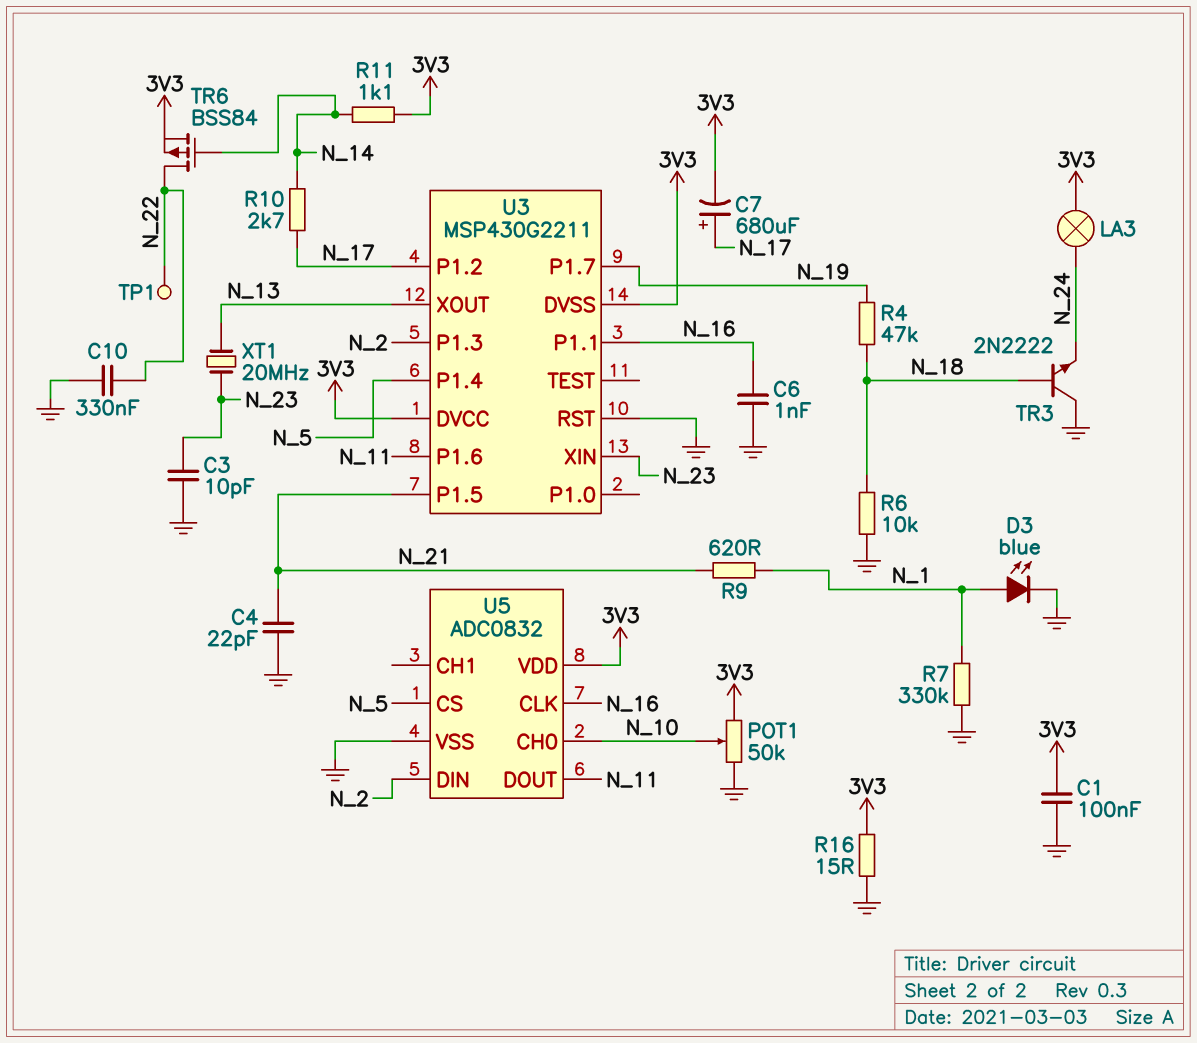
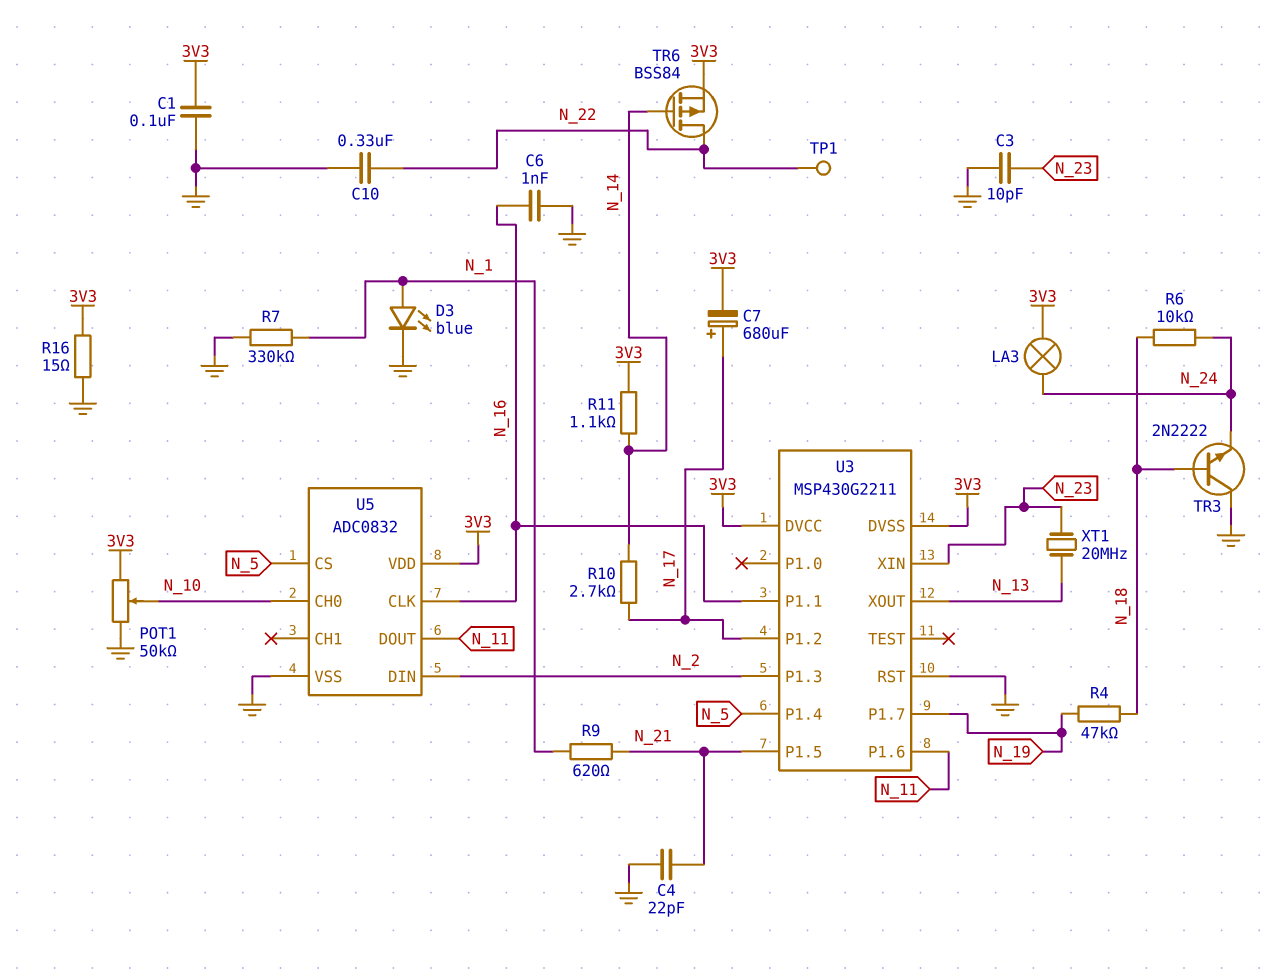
R6: 10k (GND, N_18) -> 10k (N_18, N_24)

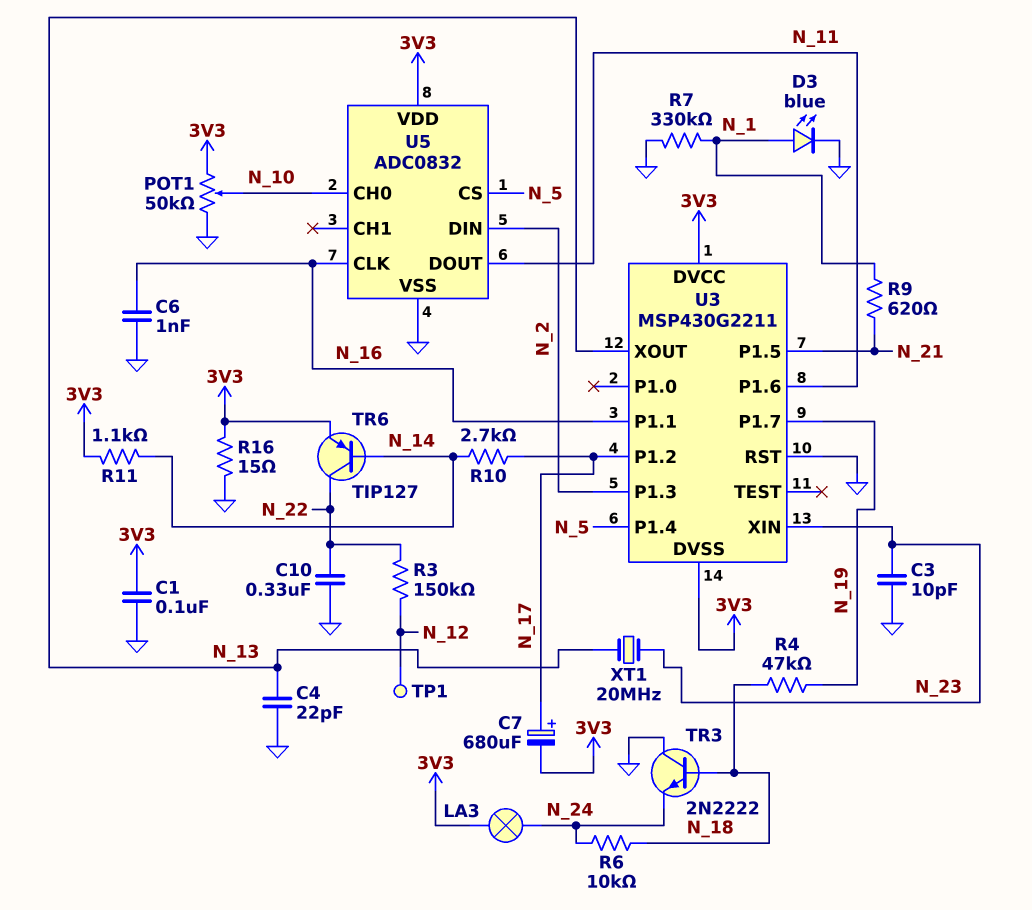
C4: 22pF (GND, N_21) -> 22pF (GND, N_13)
R3: none -> 150k (N_12, N_22)
TP1: test point (N_22) -> test point (N_12)
TR6: PMOS BSS84 (G N_14, D N_22, S 3V3) -> PNP TIP127 (B N_14, C N_22, E 3V3)

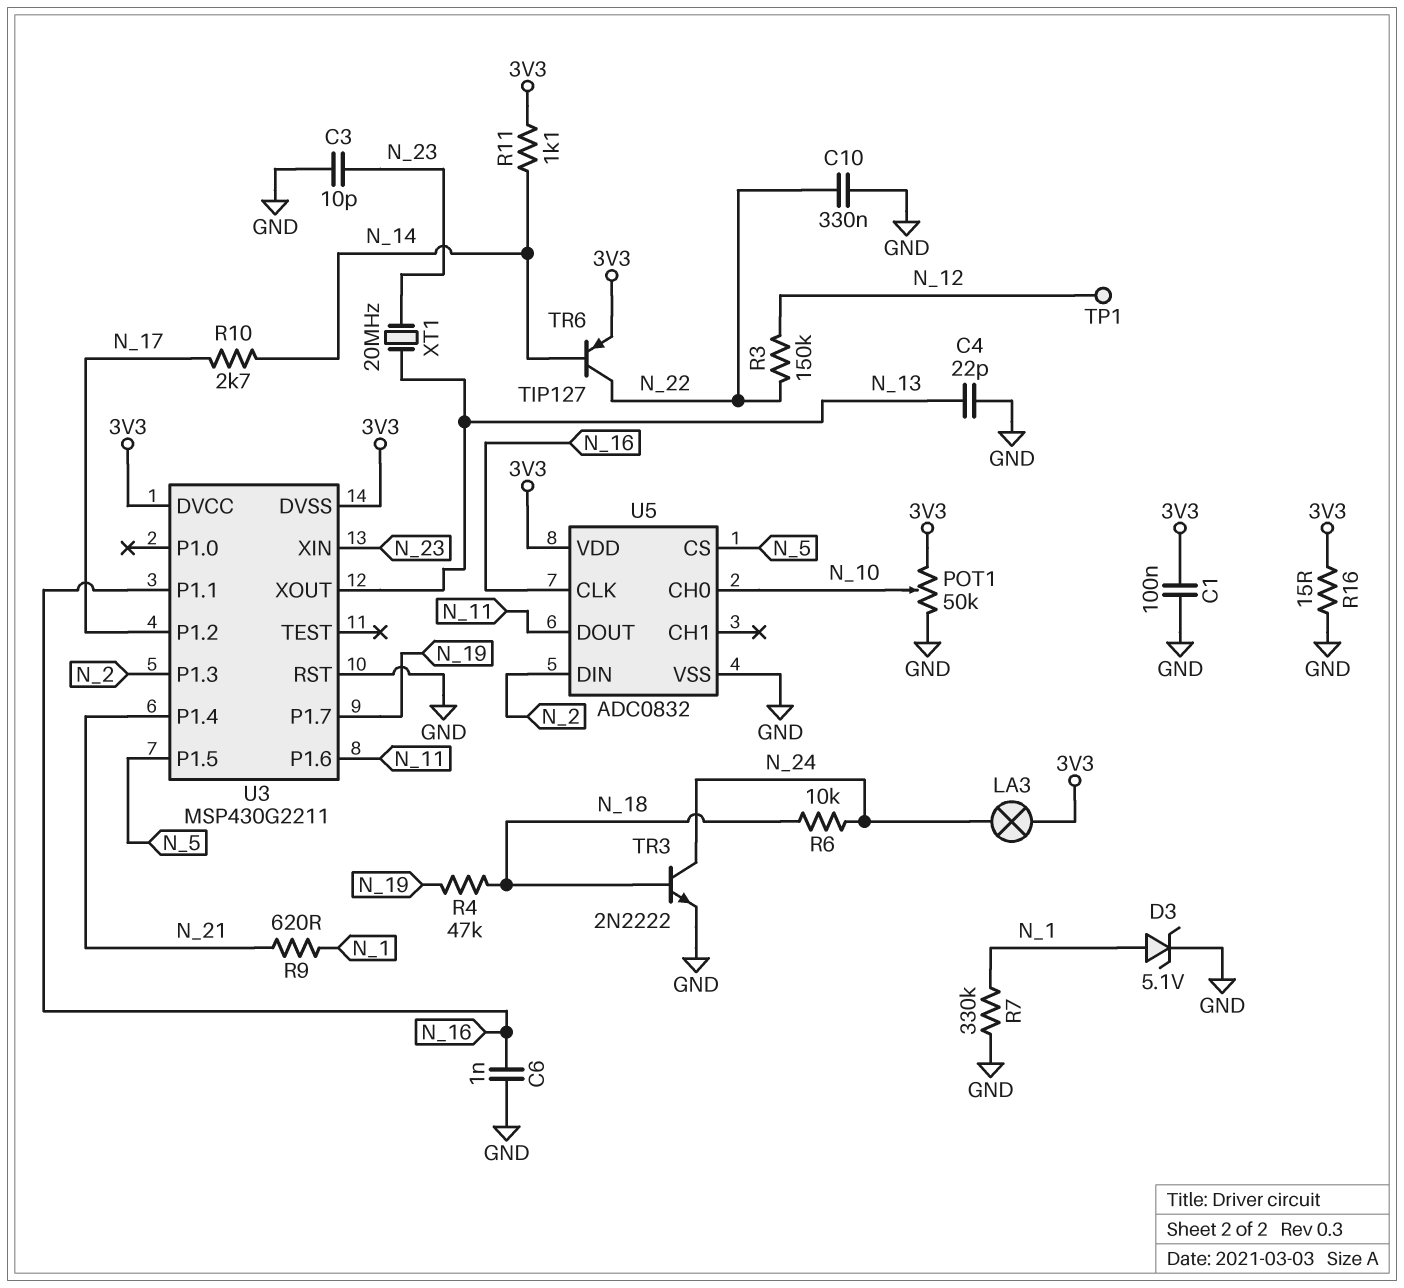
C7: 680uF (plus N_17, minus 3V3) -> none
D3: LED blue (A N_1, K GND) -> zener 5.1V (A N_1, K GND)
TR3: NPN 2N2222 (B N_18, C GND, E N_24) -> NPN 2N2222 (B N_18, C N_24, E GND)
U3 pin P1.4: N_5 -> N_21
U3 pin P1.5: N_21 -> N_5

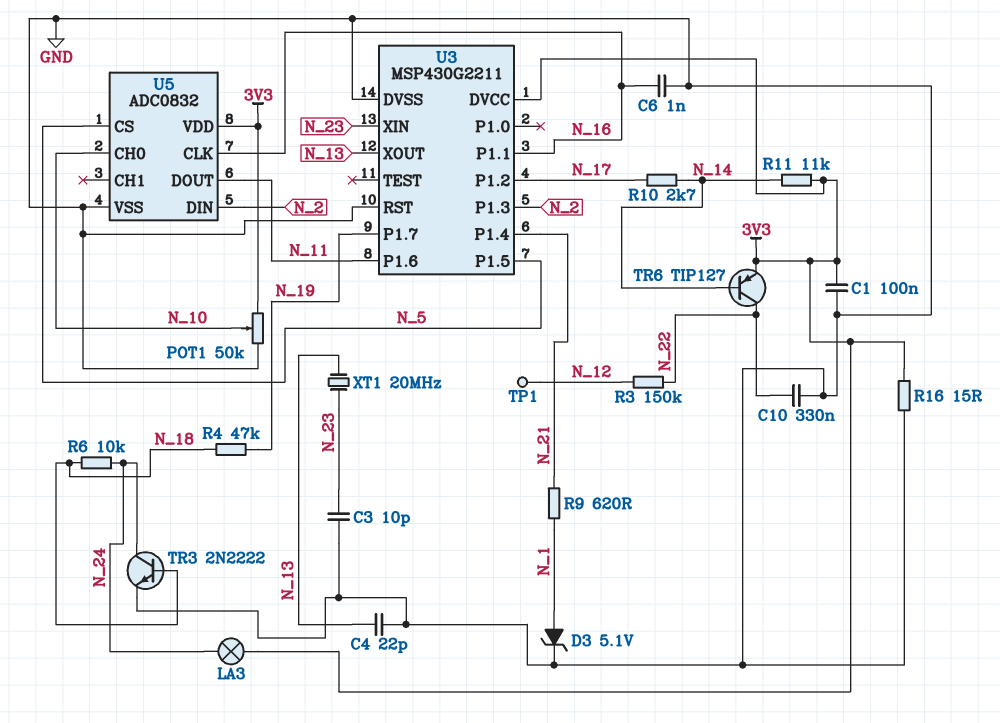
R7: 330k (GND, N_1) -> none
R11: 1.1k (3V3, N_14) -> 11k (3V3, N_14)
U3 pin DVSS: 3V3 -> GND

